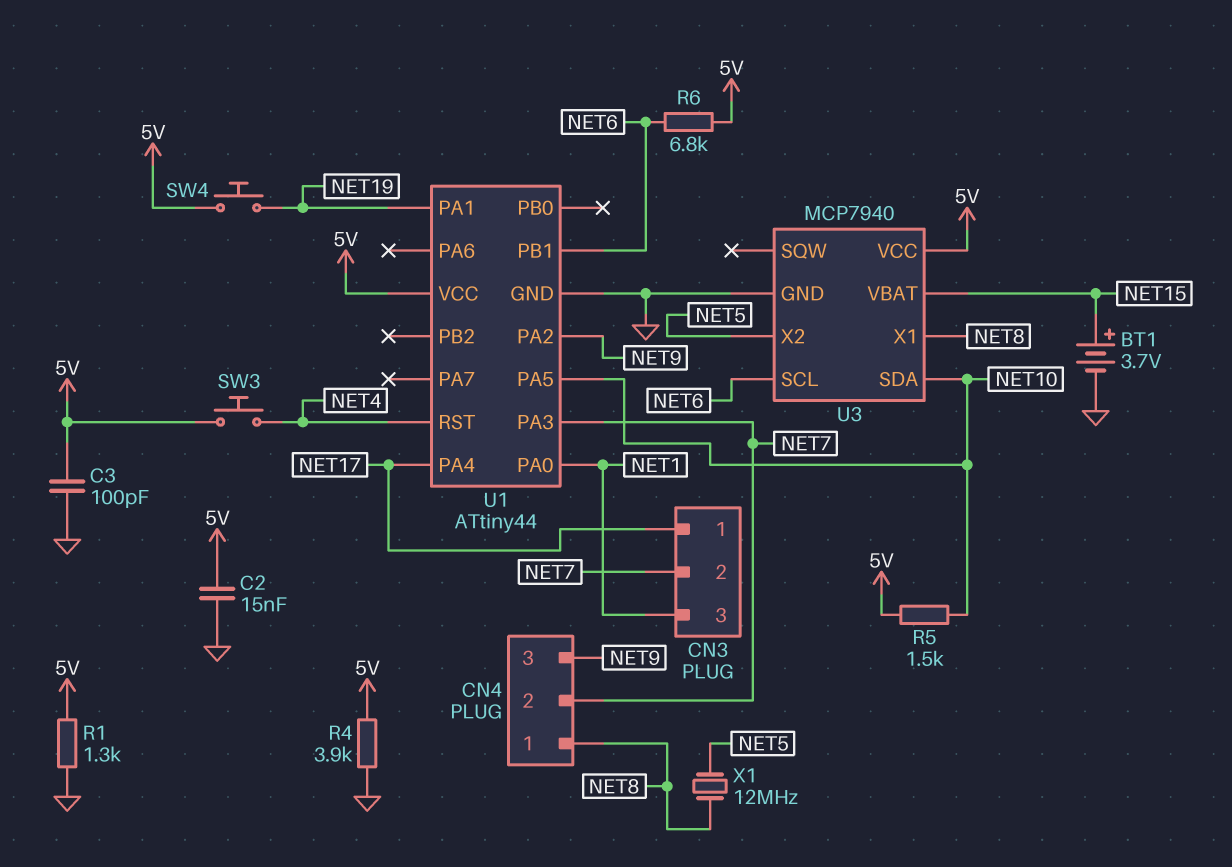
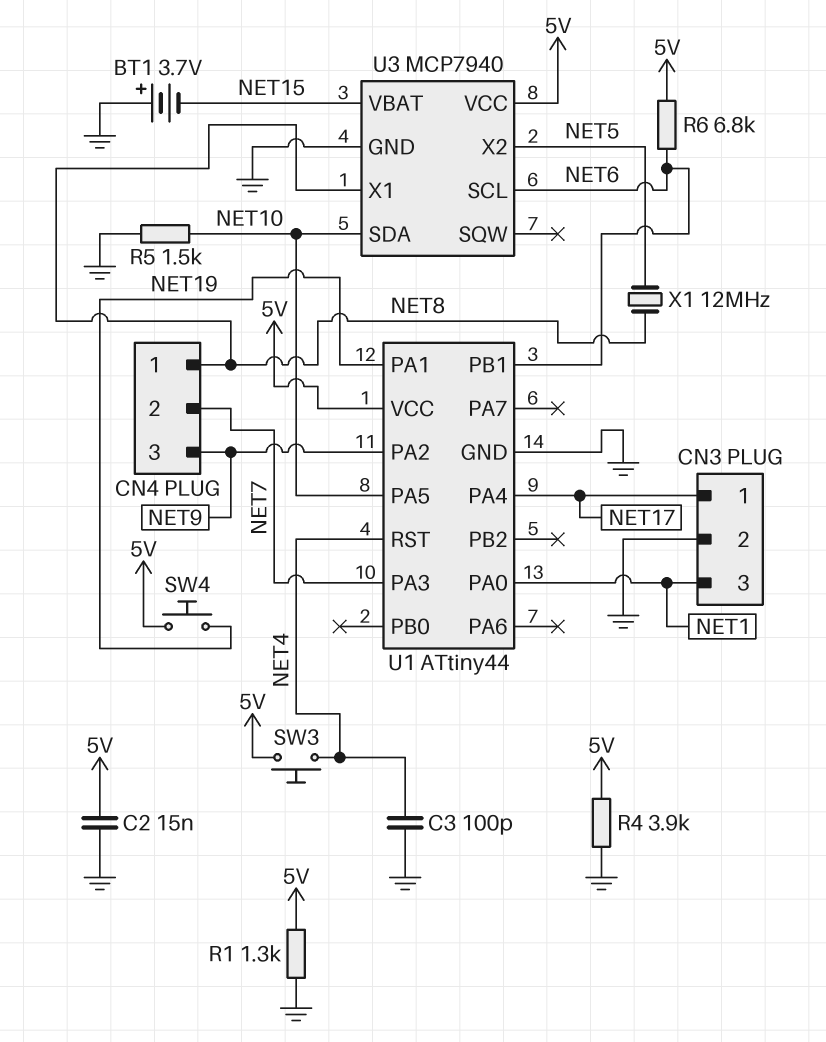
BT1: 3.7V (plus NET15, minus GND) -> 3.7V (plus GND, minus NET15)
C3: 100pF (5V, GND) -> 100pF (GND, NET4)
CN3 pin 2: NET7 -> GND
R5: 1.5k (5V, NET10) -> 1.5k (GND, NET10)

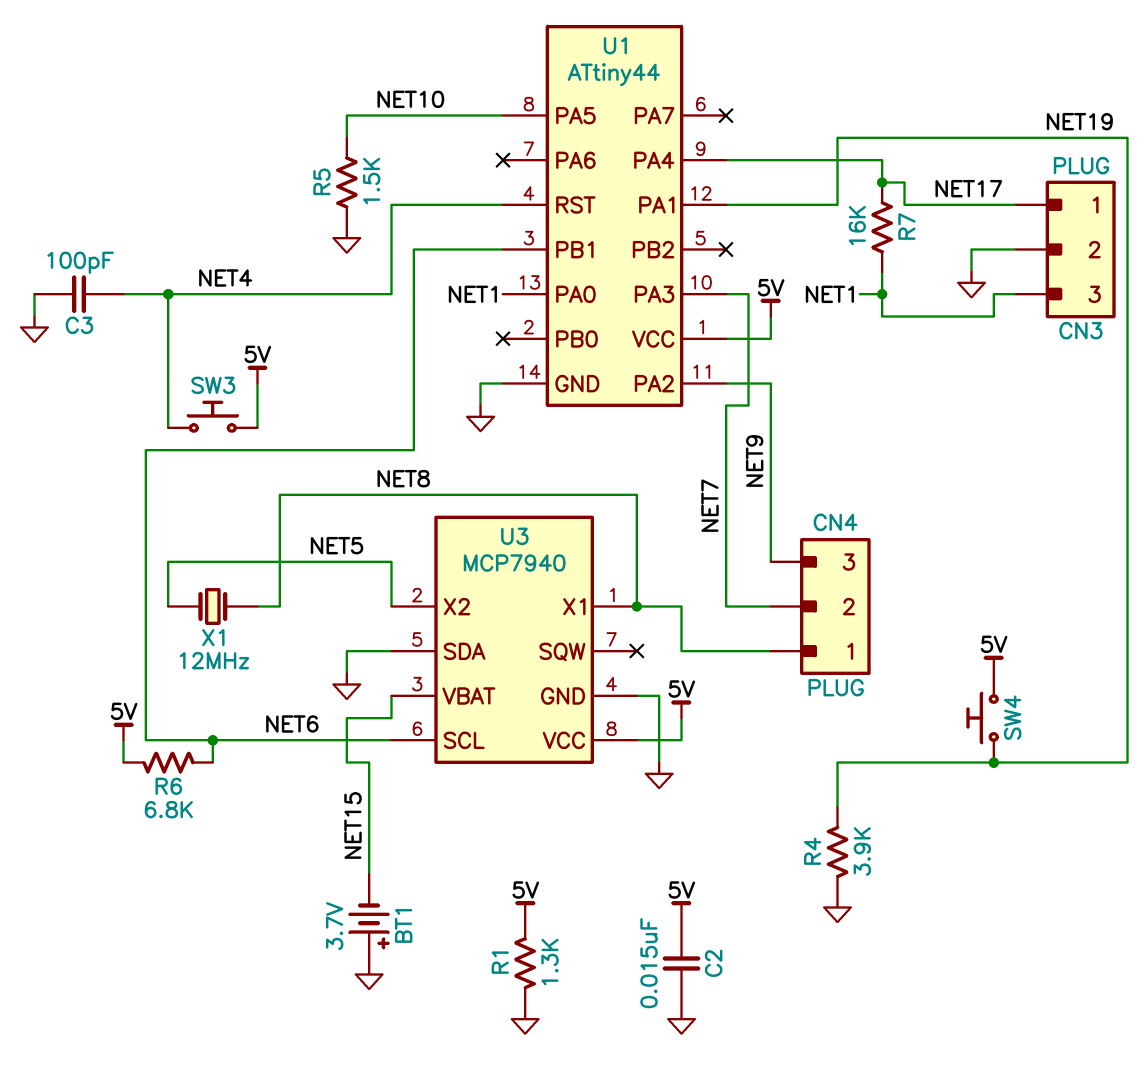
R4: 3.9k (5V, GND) -> 3.9k (GND, NET19)
R7: none -> 16k (NET1, NET17)
U3 pin SDA: NET10 -> GND

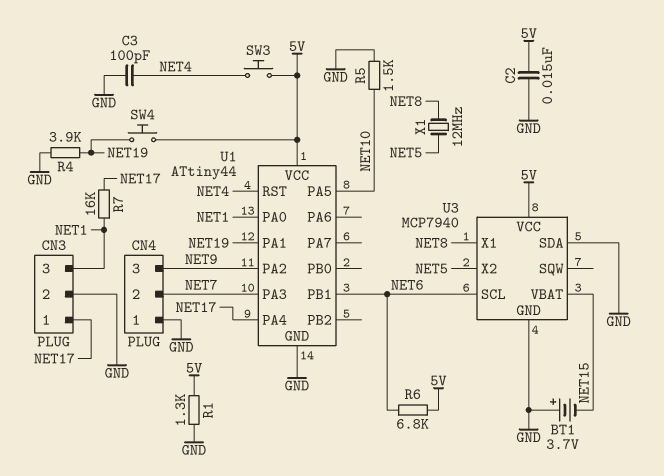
CN4 pin 1: NET8 -> GND

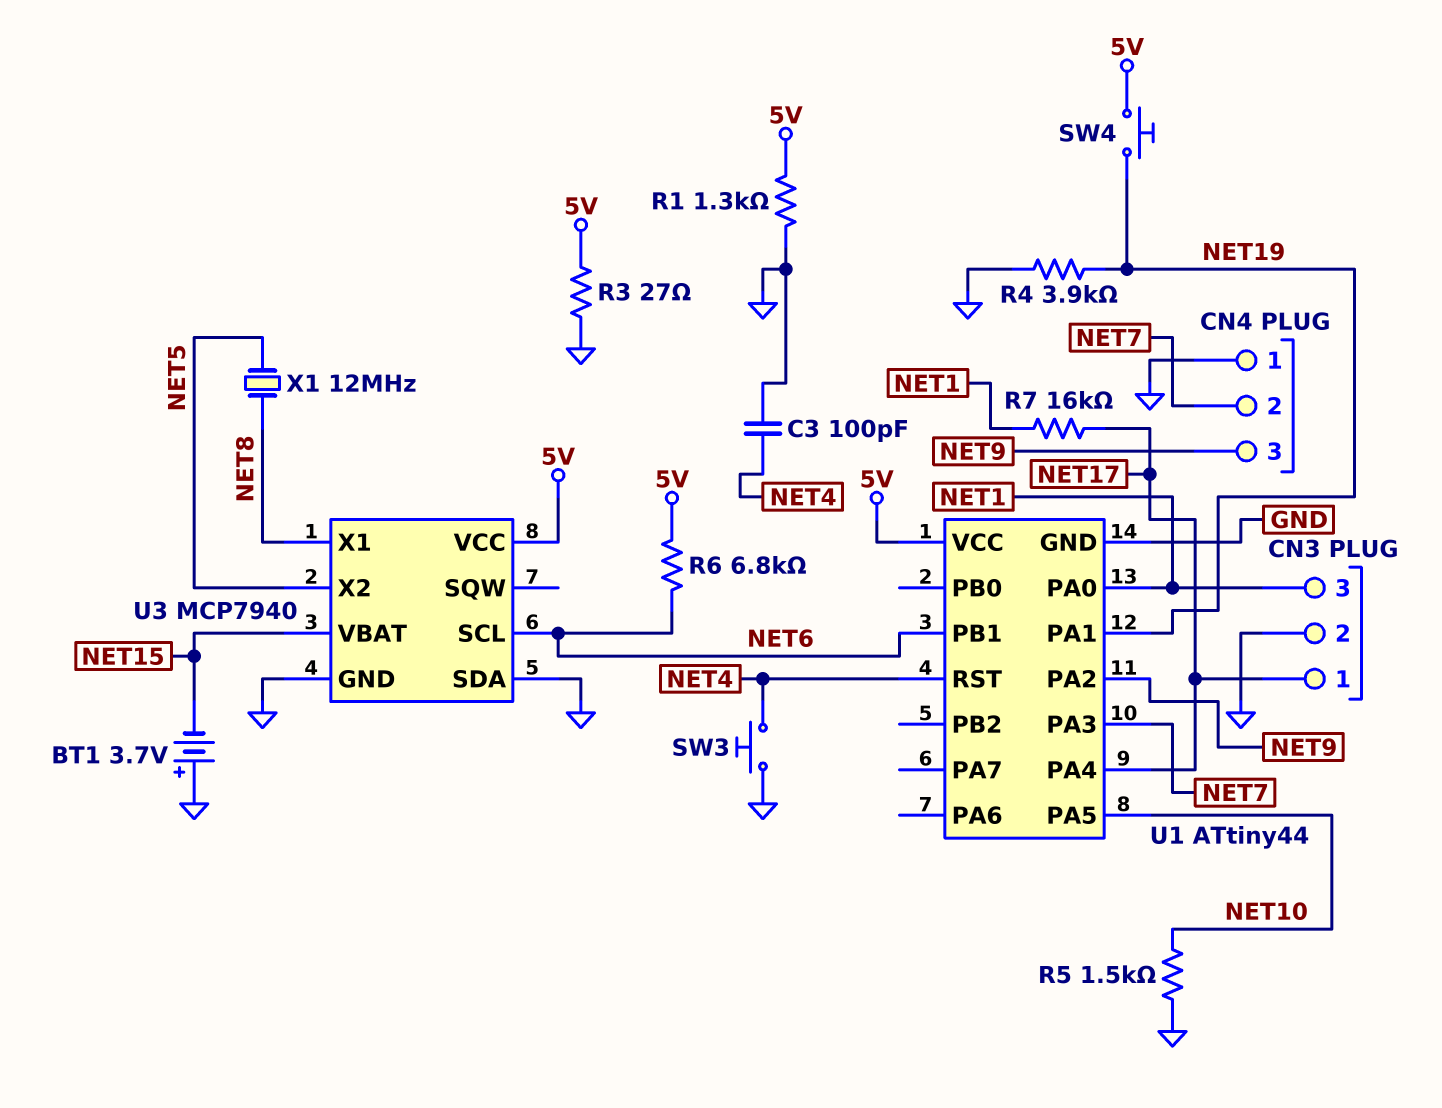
C2: 15nF (5V, GND) -> none
R3: none -> 27 (5V, GND)
SW3: button (5V, NET4) -> button (GND, NET4)

